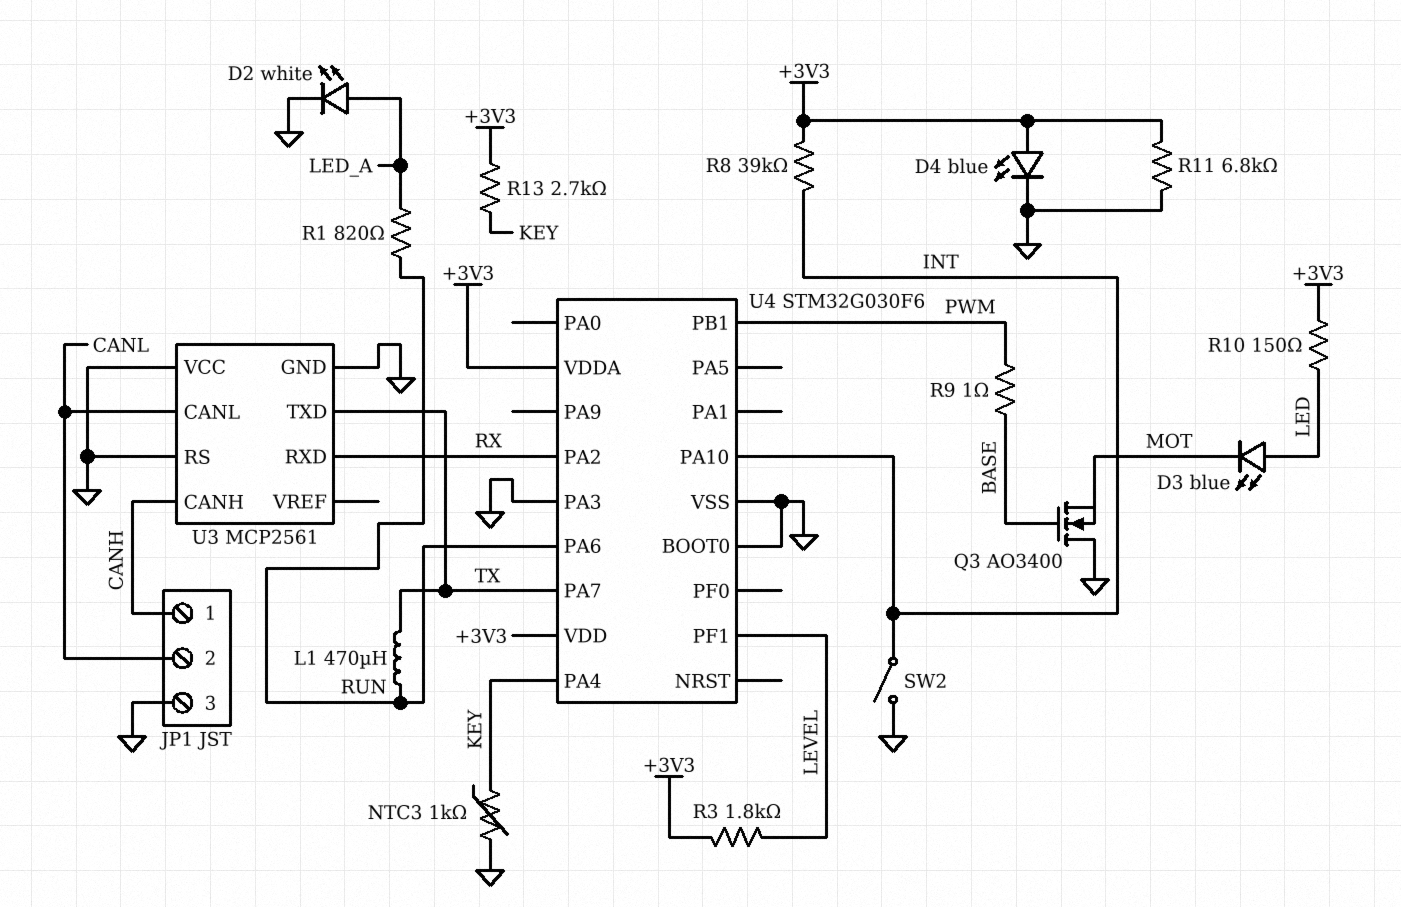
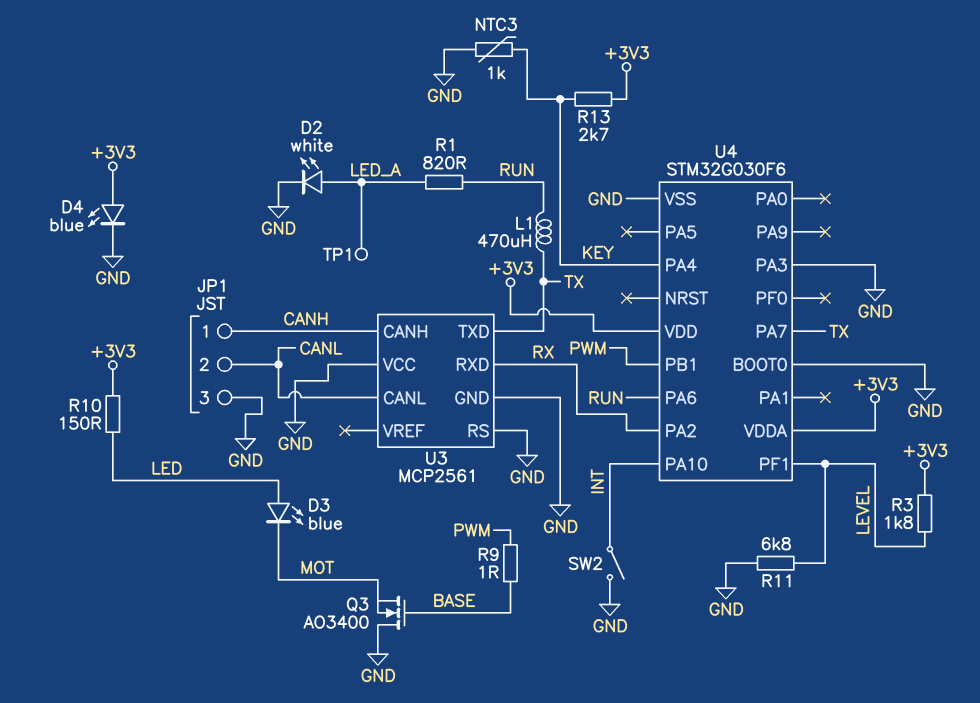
R8: 39k (+3V3, INT) -> none
R11: 6.8k (+3V3, GND) -> 6.8k (GND, LEVEL)
TP1: none -> test point (LED_A)

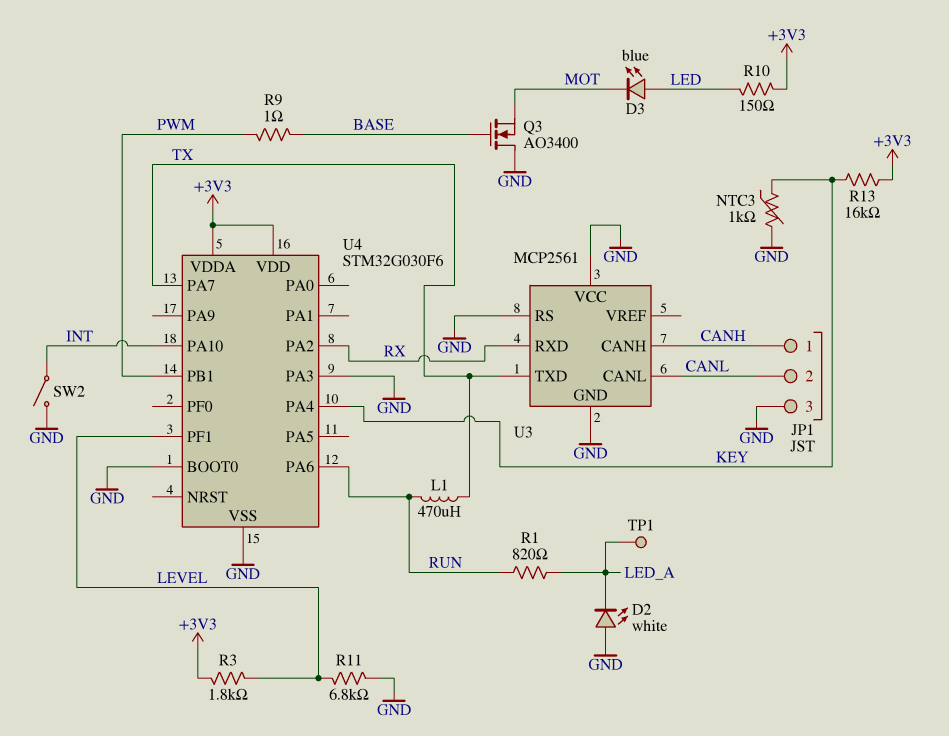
D2: LED white (A LED_A, K GND) -> LED white (A GND, K LED_A)
D4: LED blue (A +3V3, K GND) -> none
R13: 2.7k (+3V3, KEY) -> 16k (+3V3, KEY)

